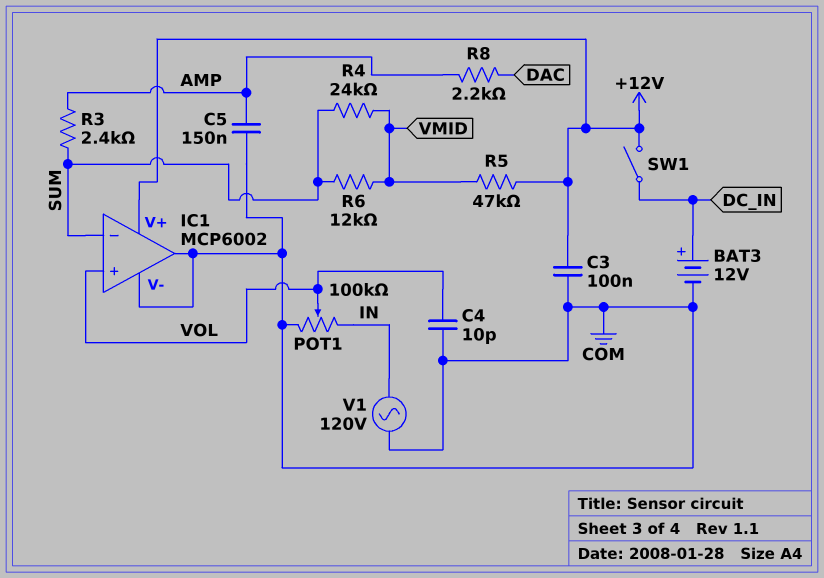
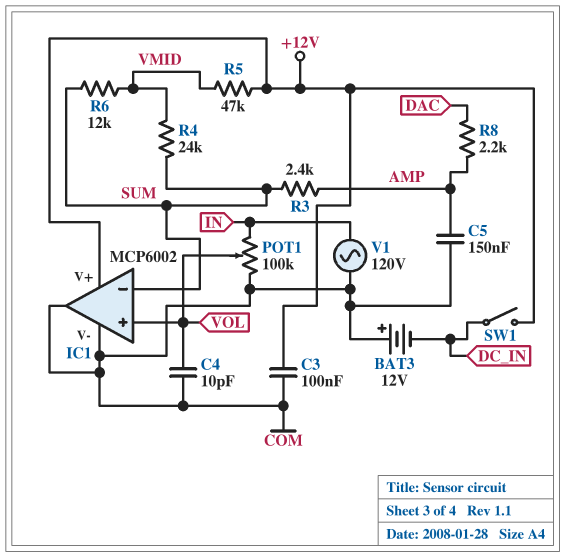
BAT3: 12V (plus DC_IN, minus COM) -> 12V (plus COM, minus DC_IN)

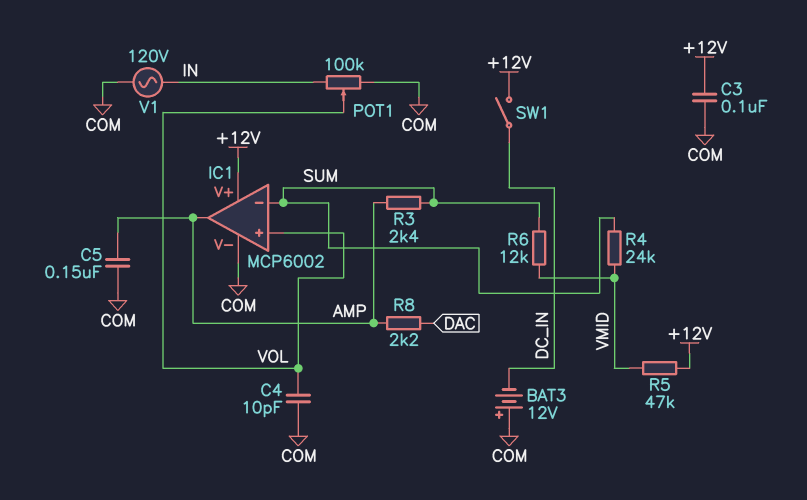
IC1 pin out: COM -> AMP

